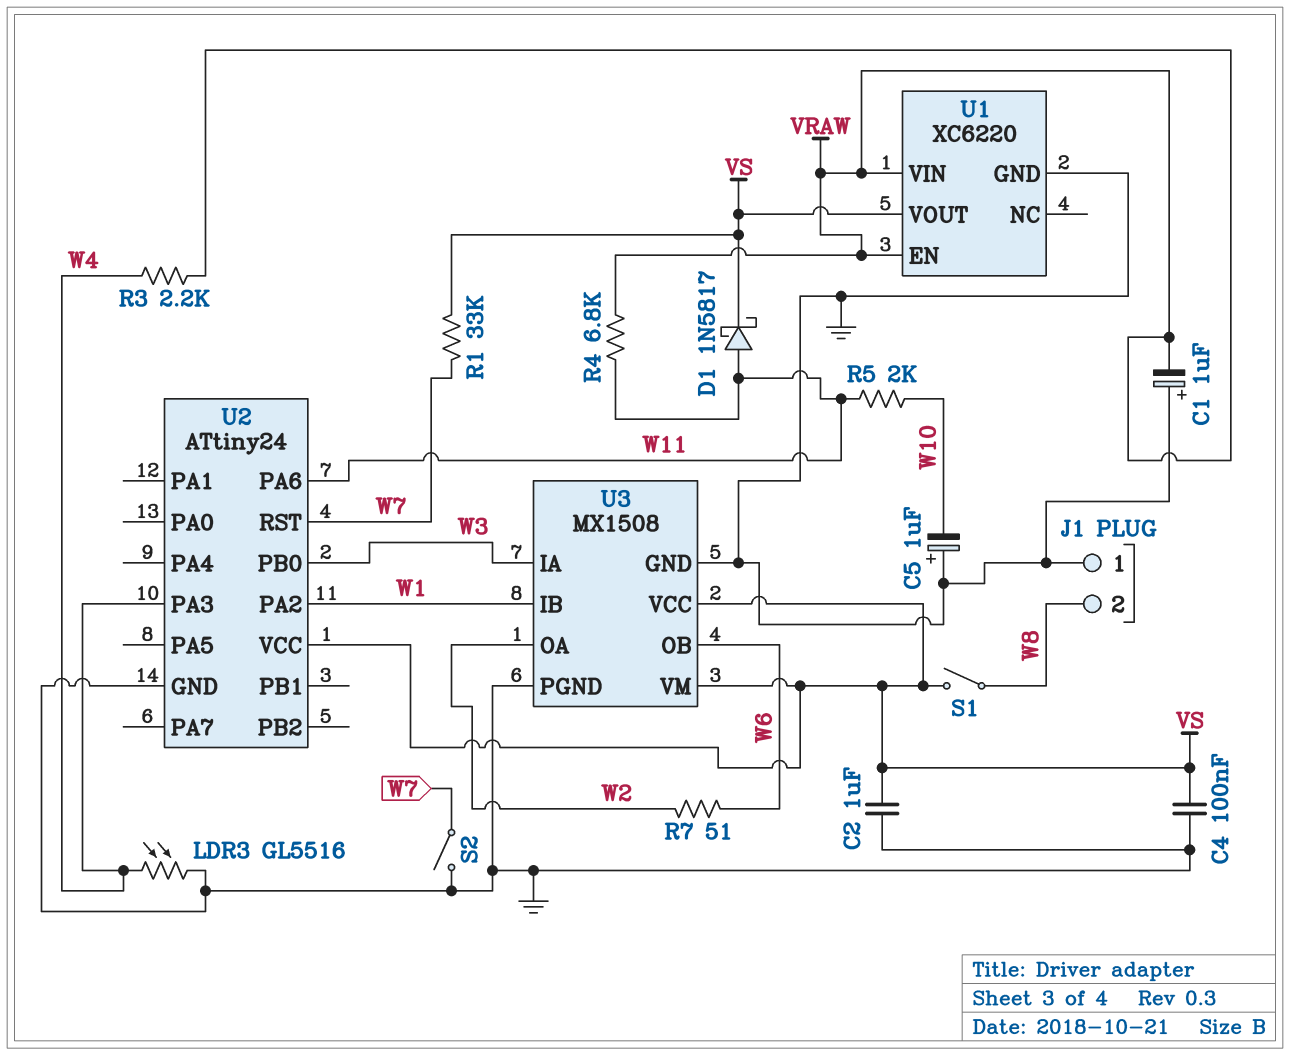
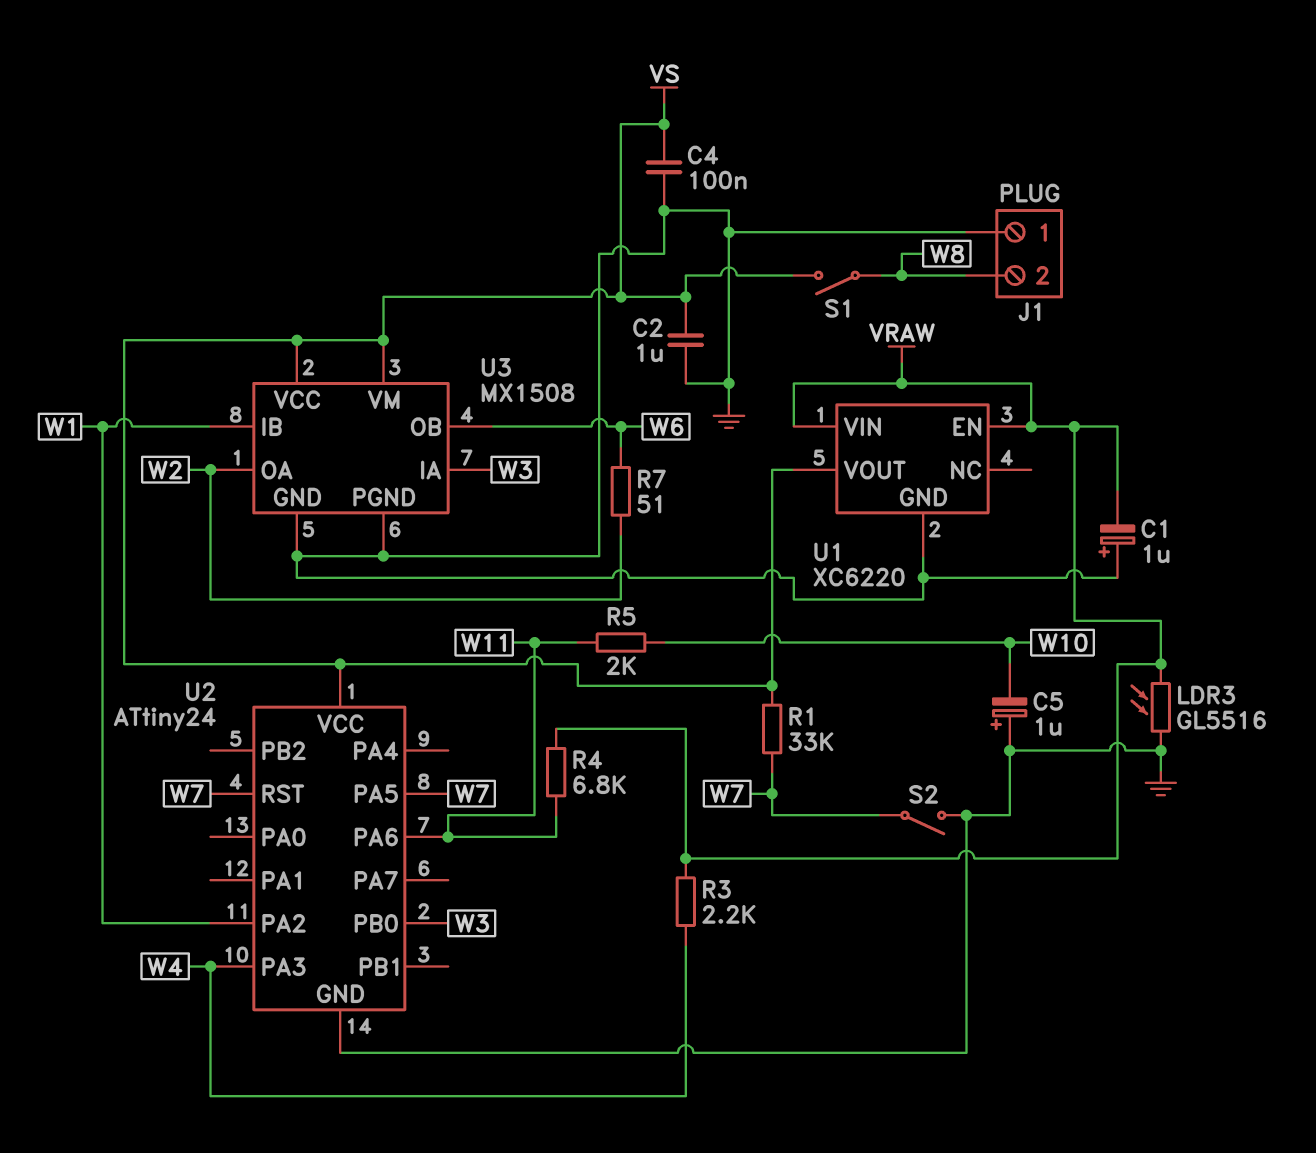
D1: schottky 1N5817 (A W11, K VS) -> none
LDR3: GL5516 (GND, W4) -> GL5516 (GND, VRAW)
U2 pin PA5: none -> W7

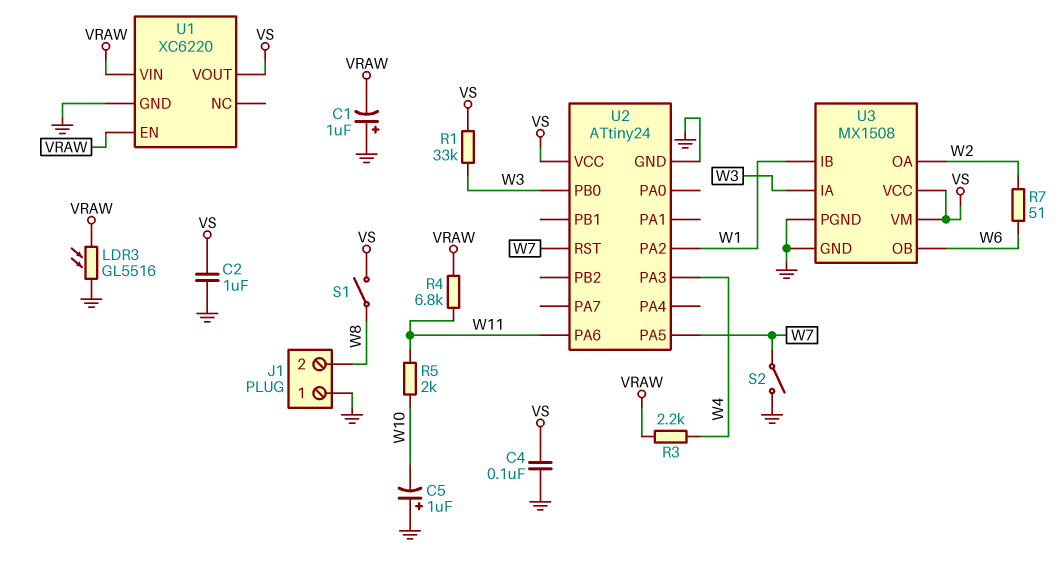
R1: 33k (VS, W7) -> 33k (VS, W3)

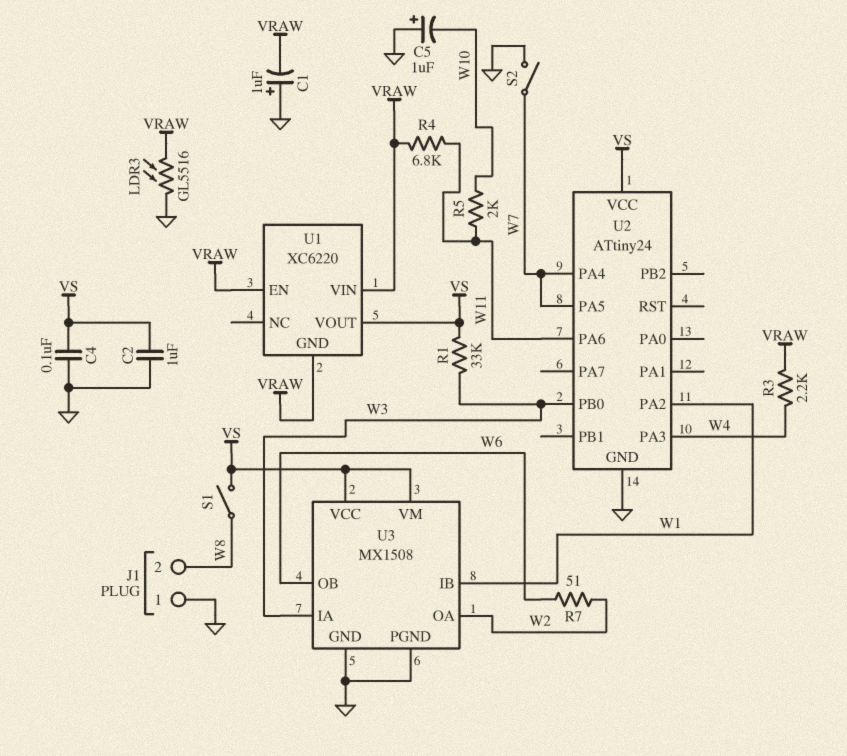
U1 pin GND: GND -> VRAW
U2 pin PA4: none -> W7
U2 pin RST: W7 -> none

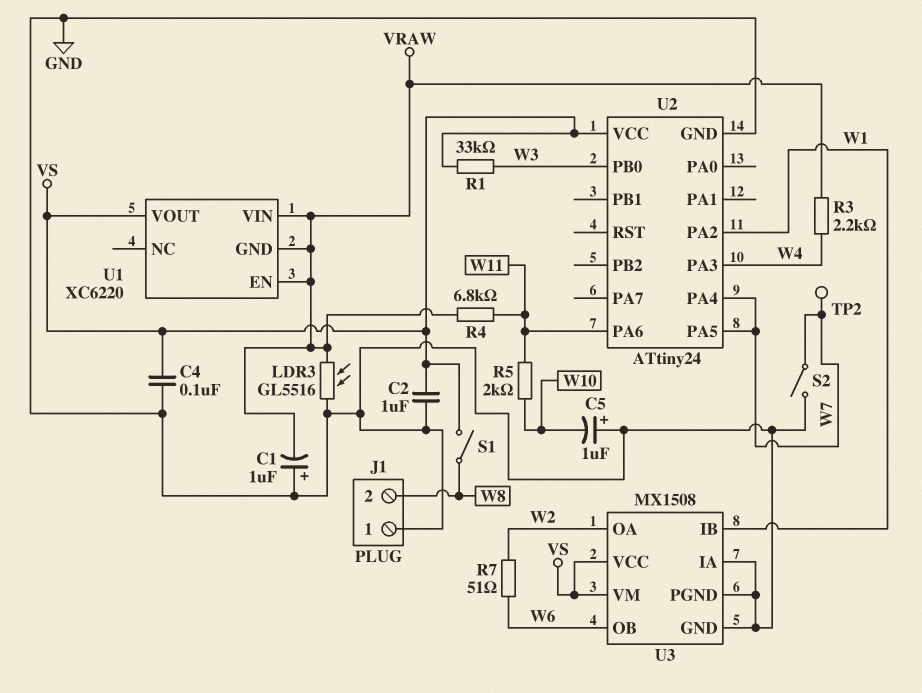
TP2: none -> test point (W7)
U3 pin IA: W3 -> GND

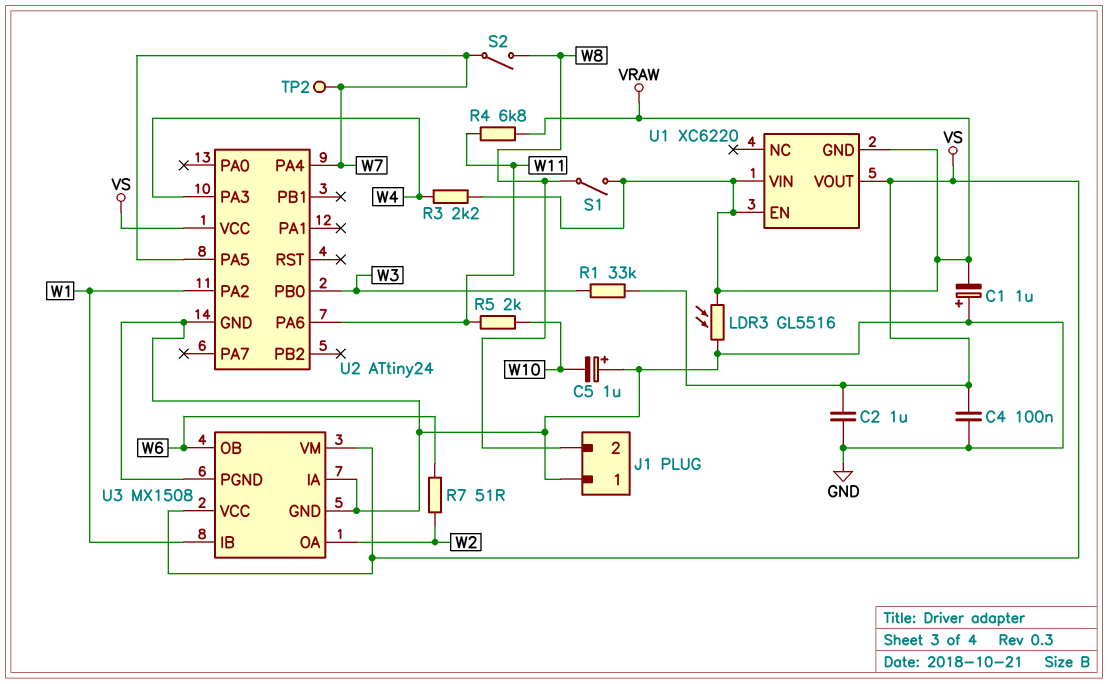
S1: switch (VS, W8) -> switch (VRAW, W8)
S2: switch (GND, W7) -> switch (W7, W8)

